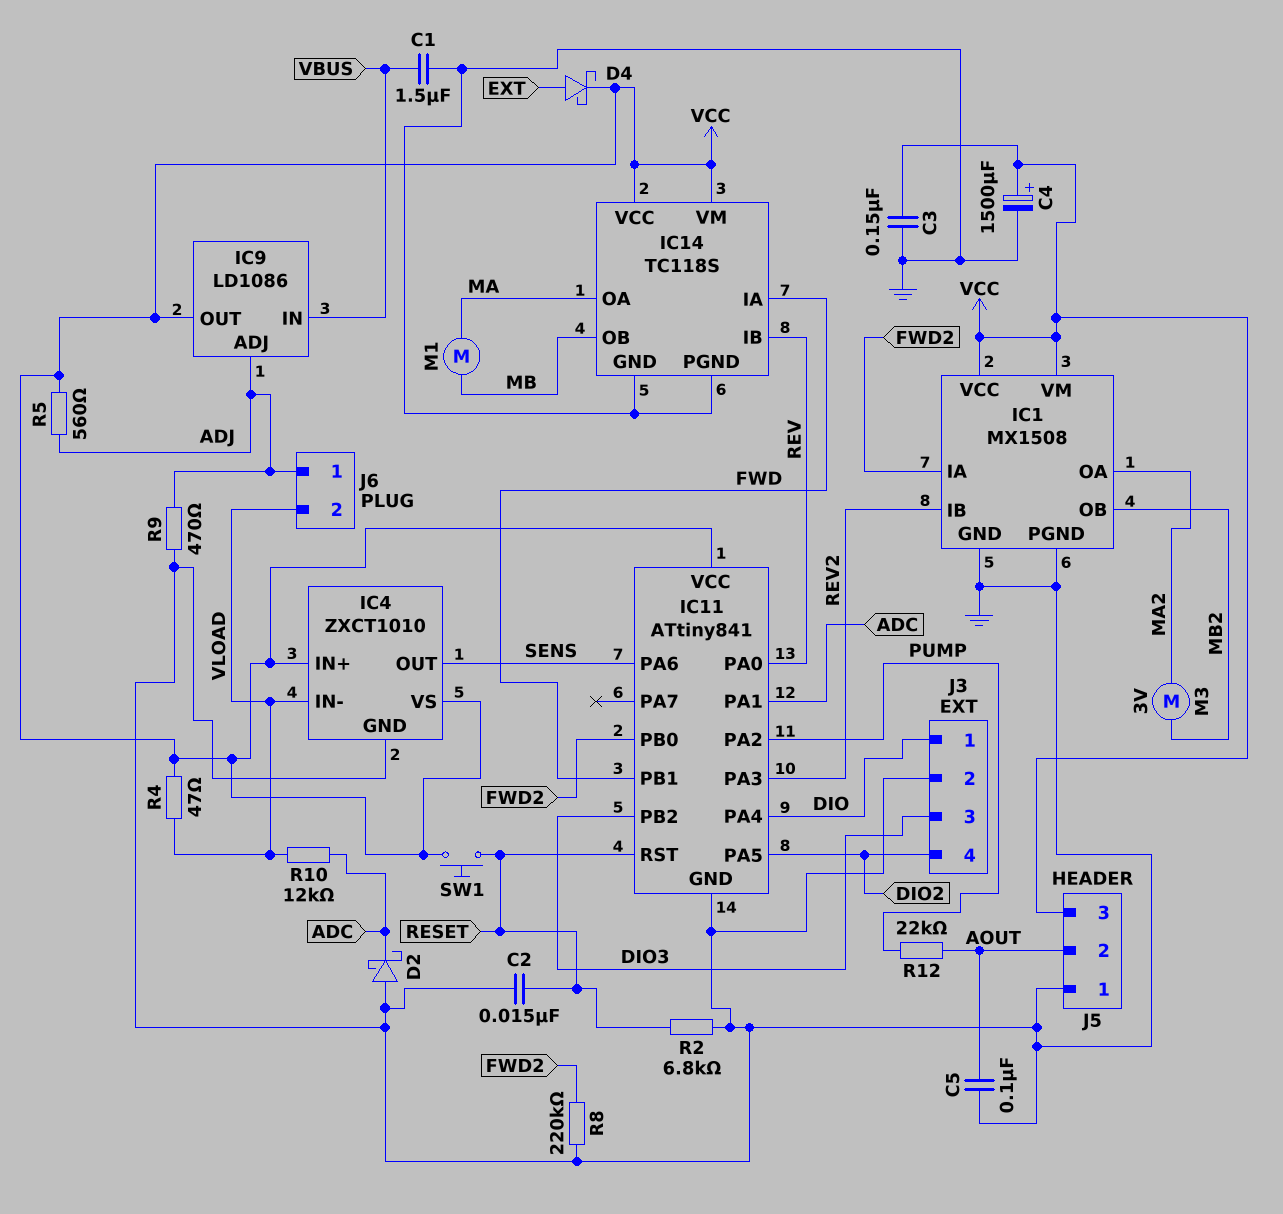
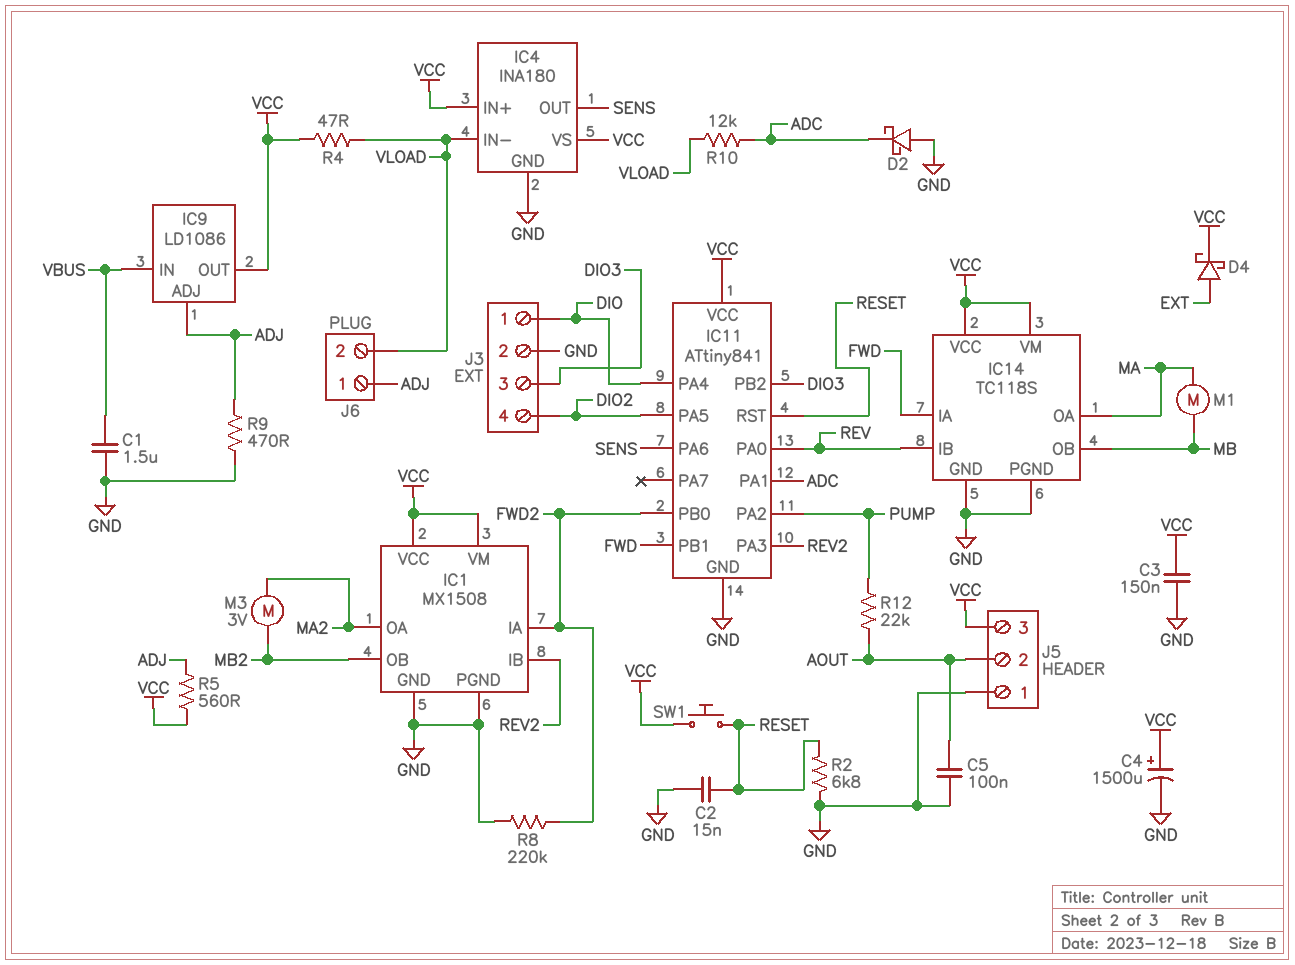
IC4: ZXCT1010 -> INA180

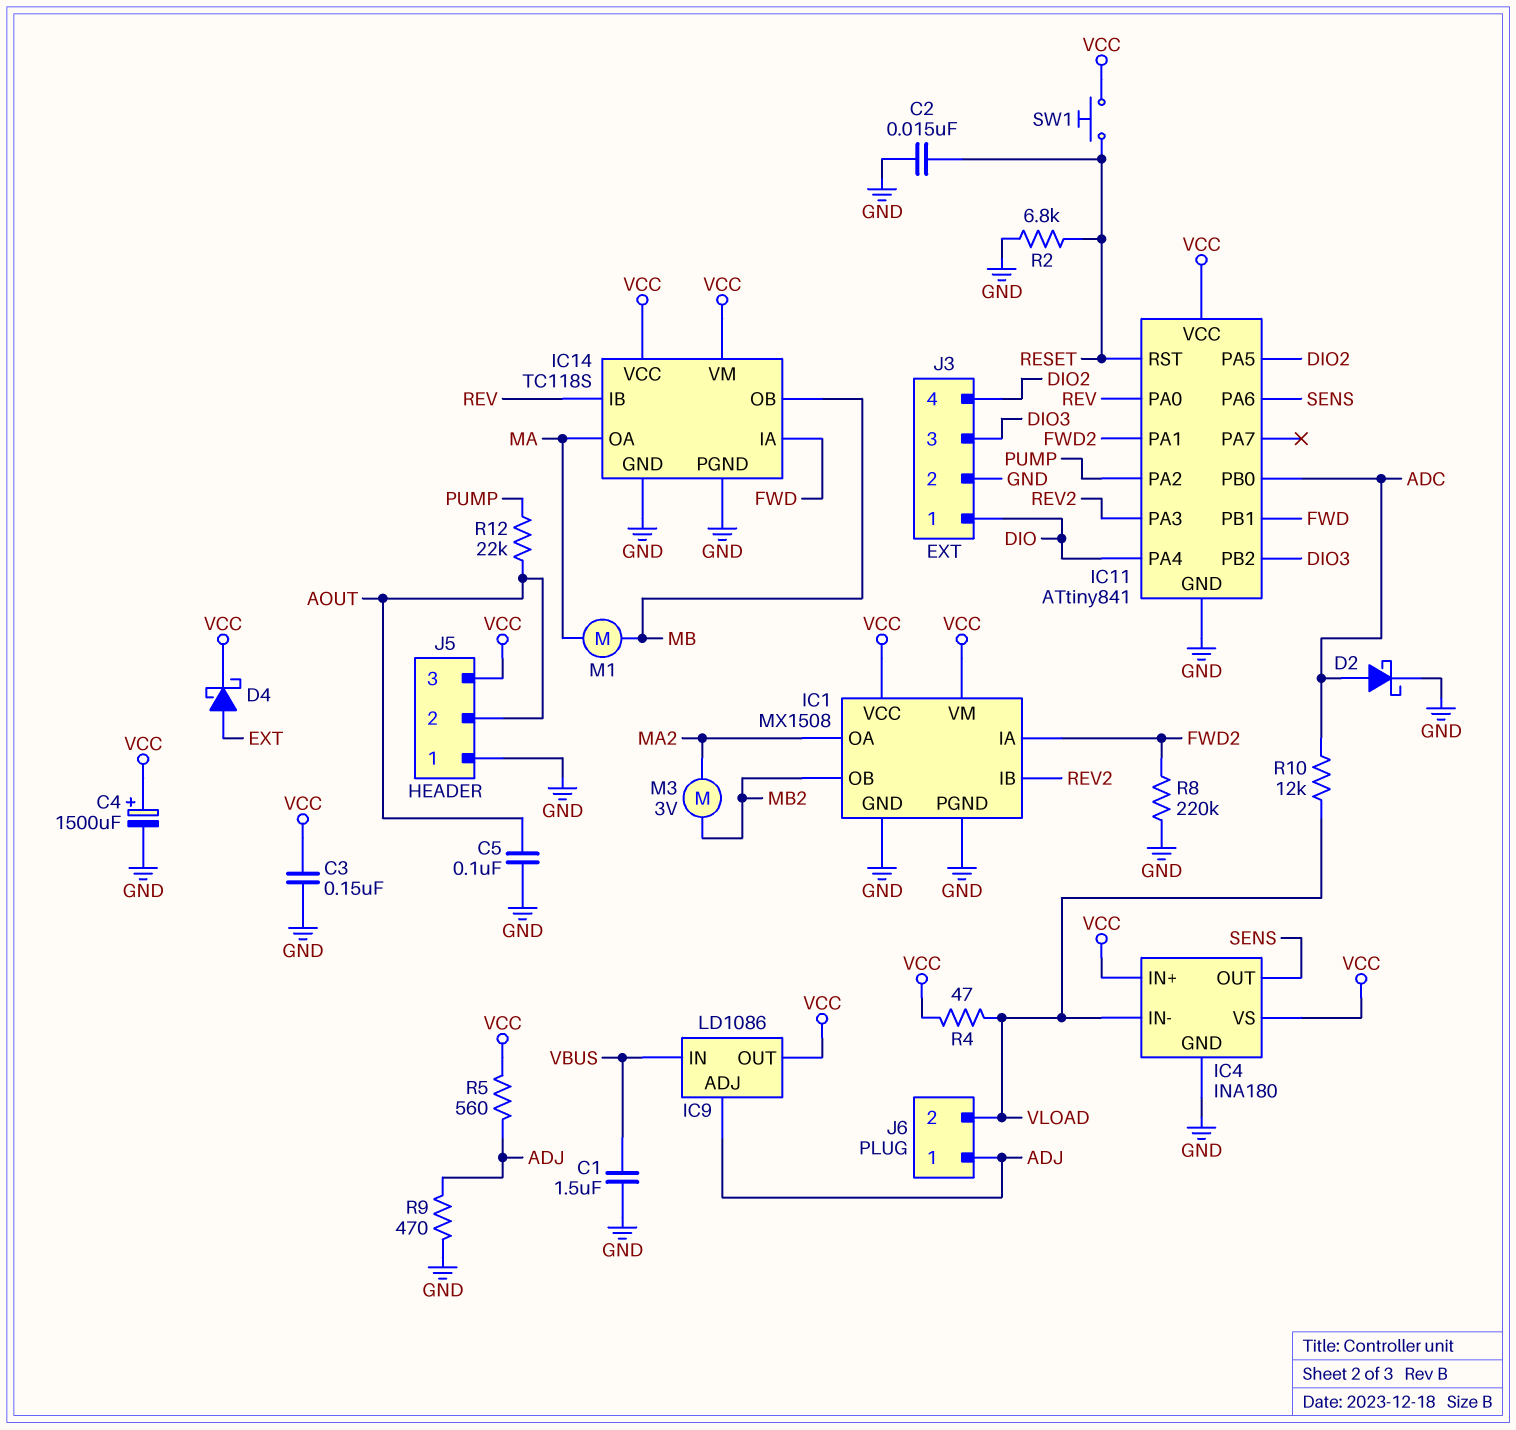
D2: schottky (A GND, K ADC) -> schottky (A ADC, K GND)
IC11 pin PA1: ADC -> FWD2
IC11 pin PB0: FWD2 -> ADC

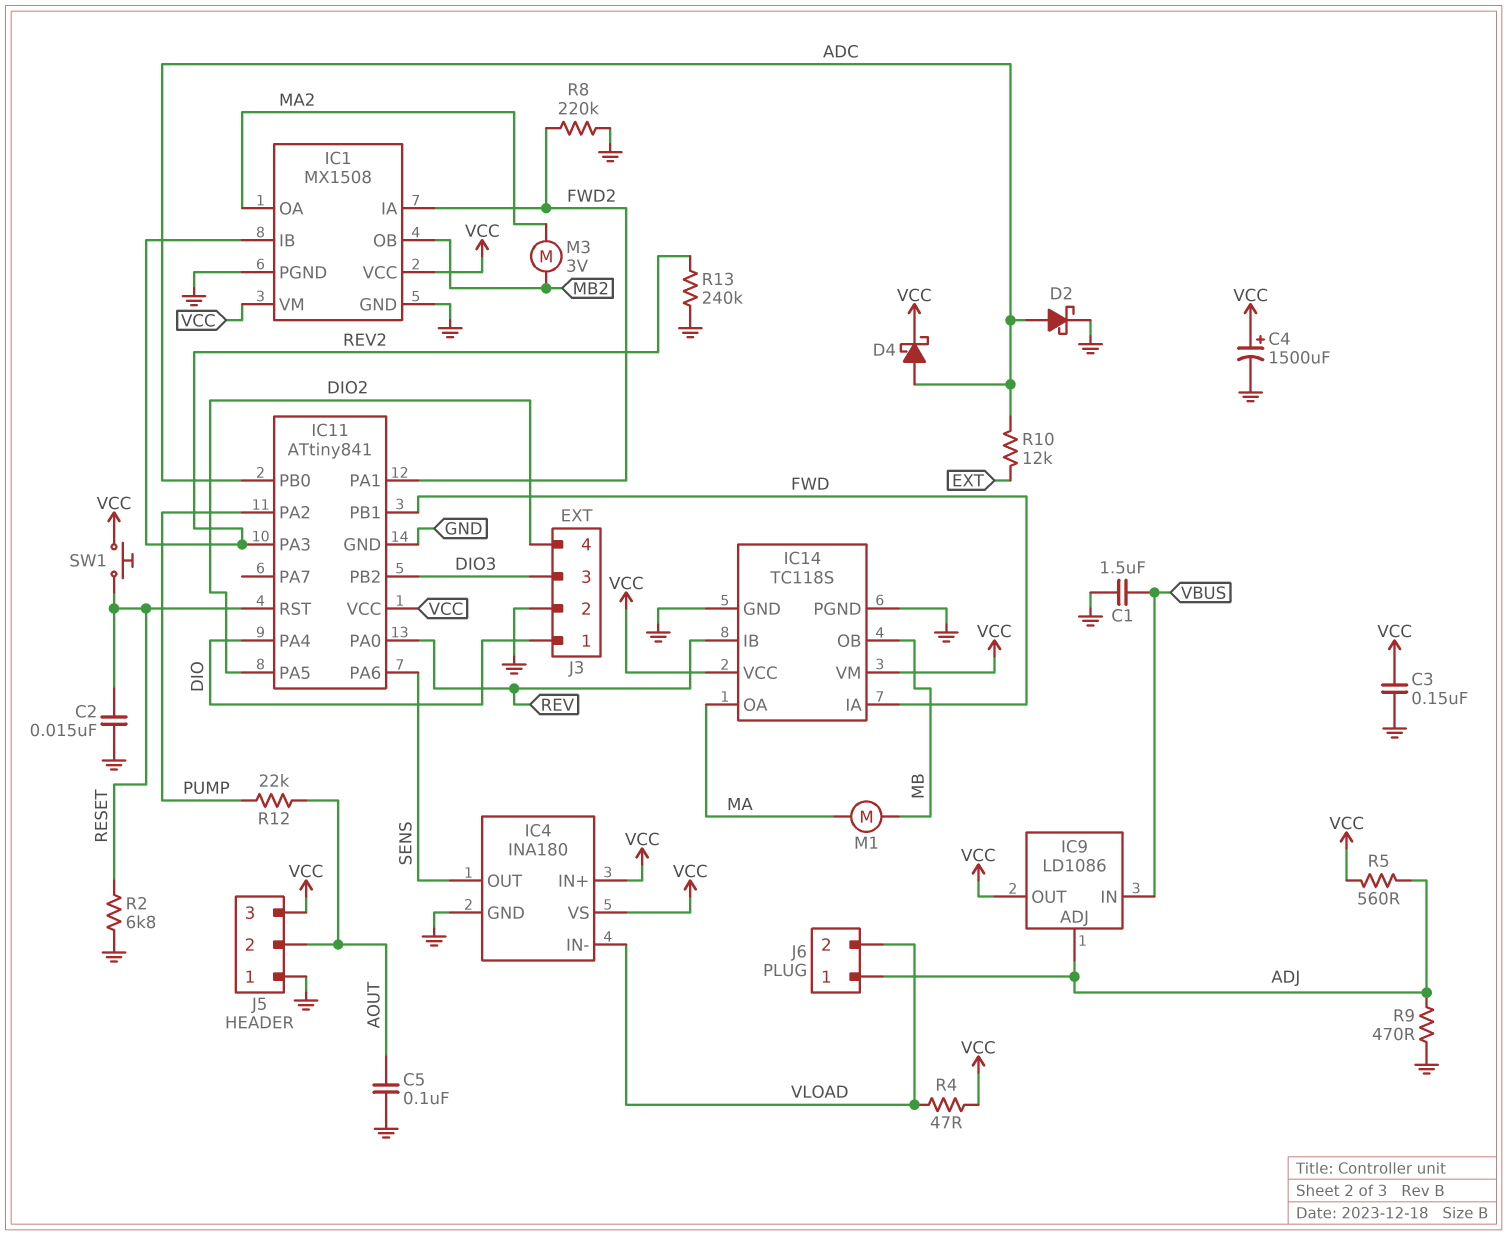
D4: schottky (A EXT, K VCC) -> schottky (A ADC, K VCC)
R10: 12k (ADC, VLOAD) -> 12k (ADC, EXT)
R13: none -> 240k (GND, REV2)

